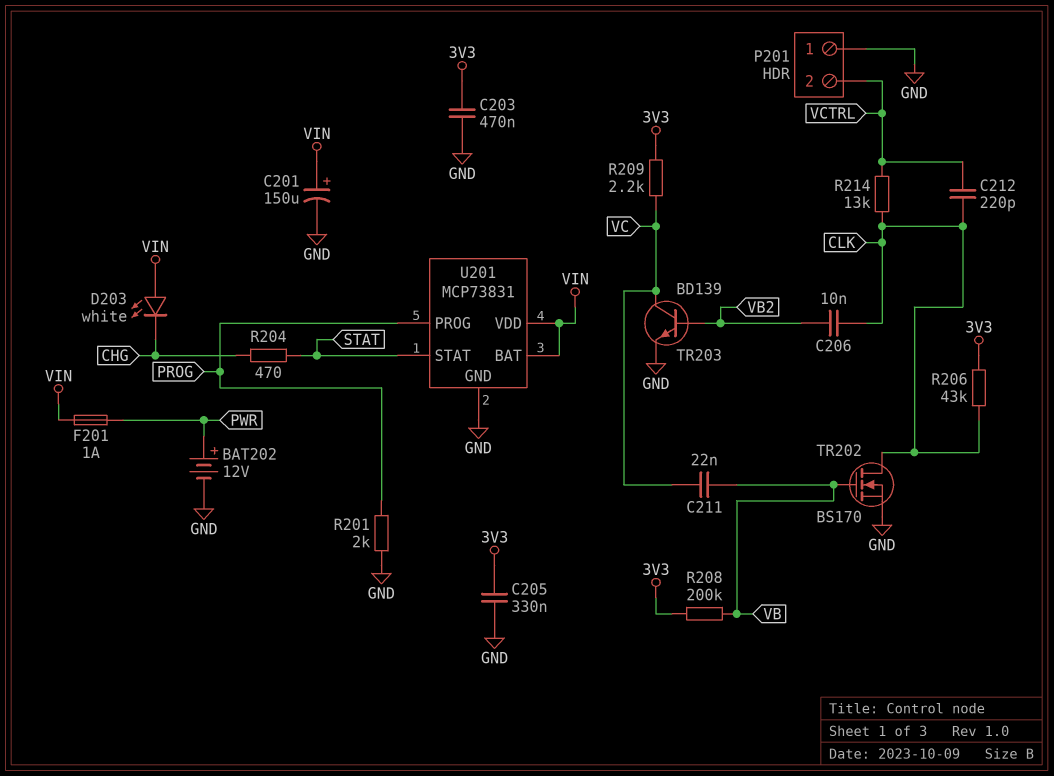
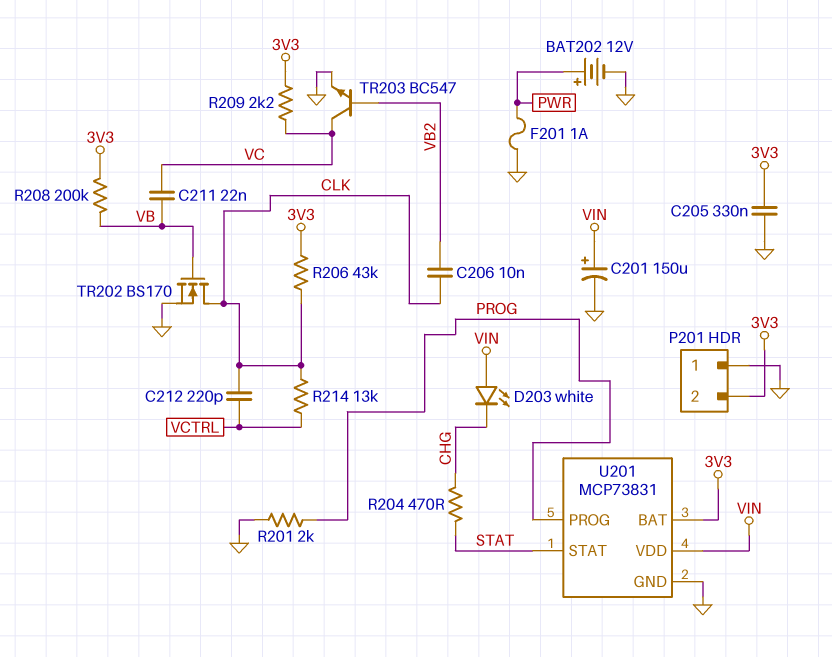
C203: 470nF (3V3, GND) -> none
F201: 1A (PWR, VIN) -> 1A (GND, PWR)
P201 pin 2: VCTRL -> 3V3
TR203: NPN BD139 (B VB2, C VC, E GND) -> NPN BC547 (B VB2, C VC, E GND)
U201 pin BAT: VIN -> 3V3

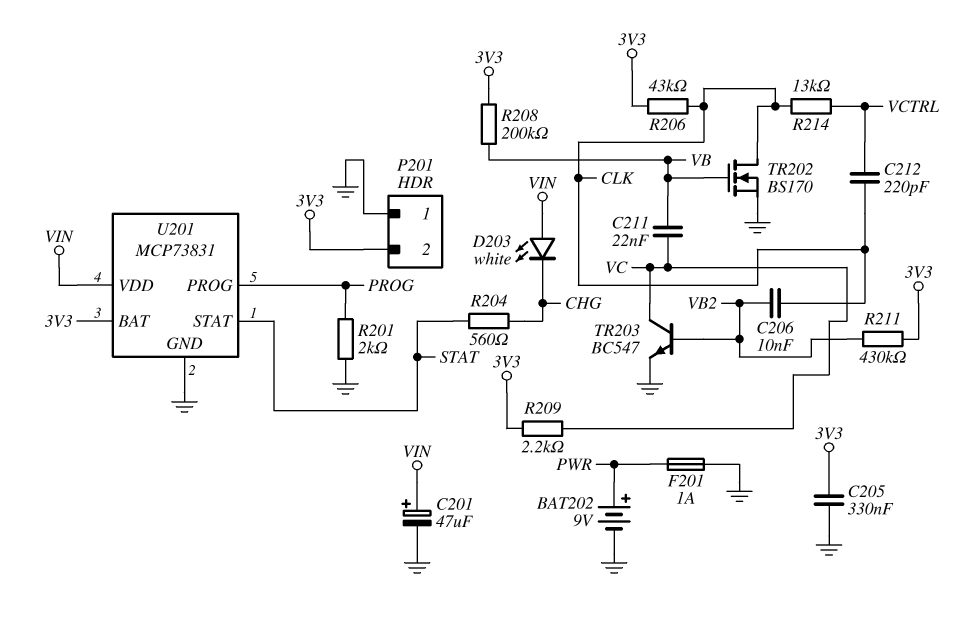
BAT202: 12V (plus PWR, minus GND) -> 9V (plus PWR, minus GND)
C201: 150uF (plus VIN, minus GND) -> 47uF (plus VIN, minus GND)
R204: 470 (CHG, STAT) -> 560 (CHG, STAT)
R211: none -> 430k (3V3, VB2)

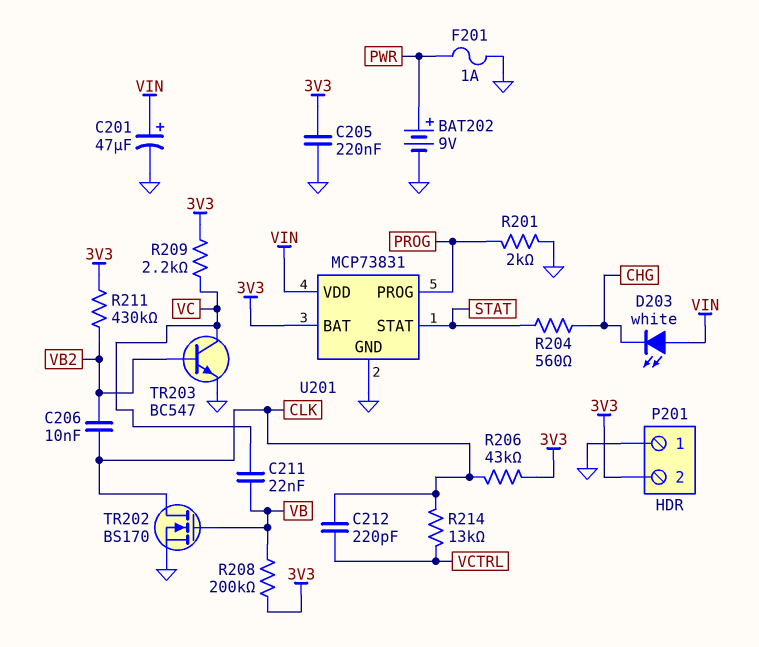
C205: 330nF (3V3, GND) -> 220nF (3V3, GND)

